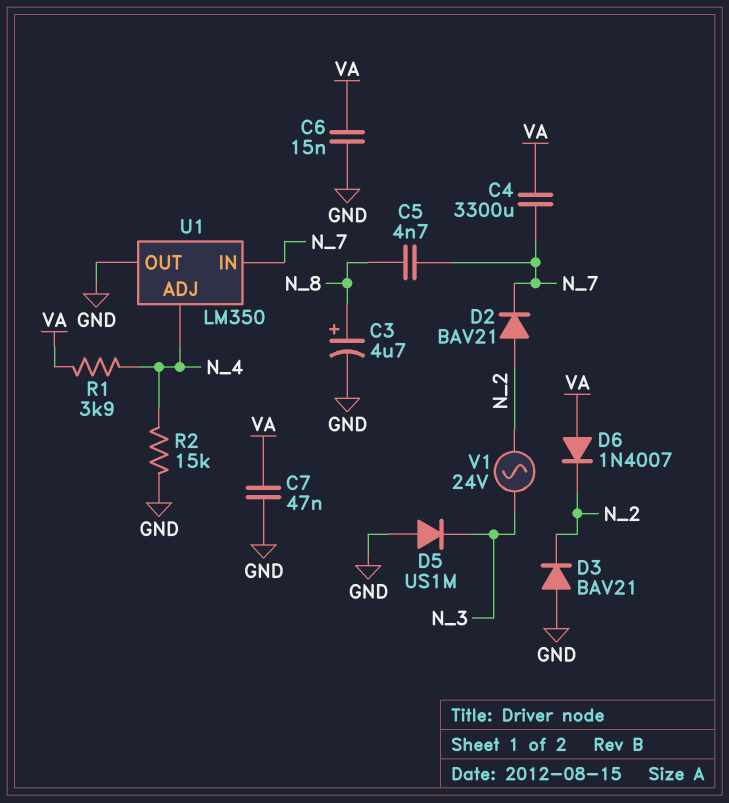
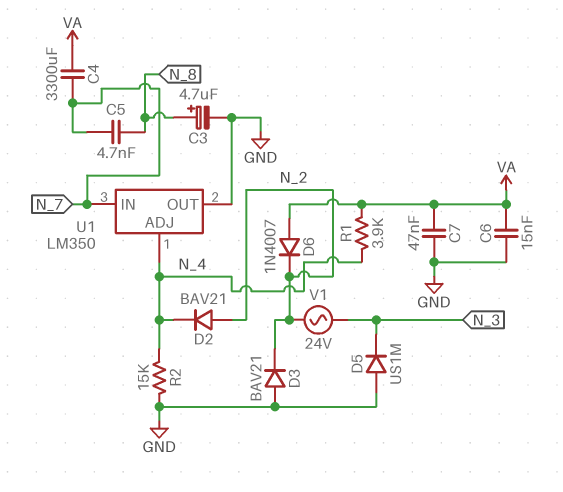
D2: diode BAV21 (A N_2, K N_7) -> diode BAV21 (A N_2, K N_4)

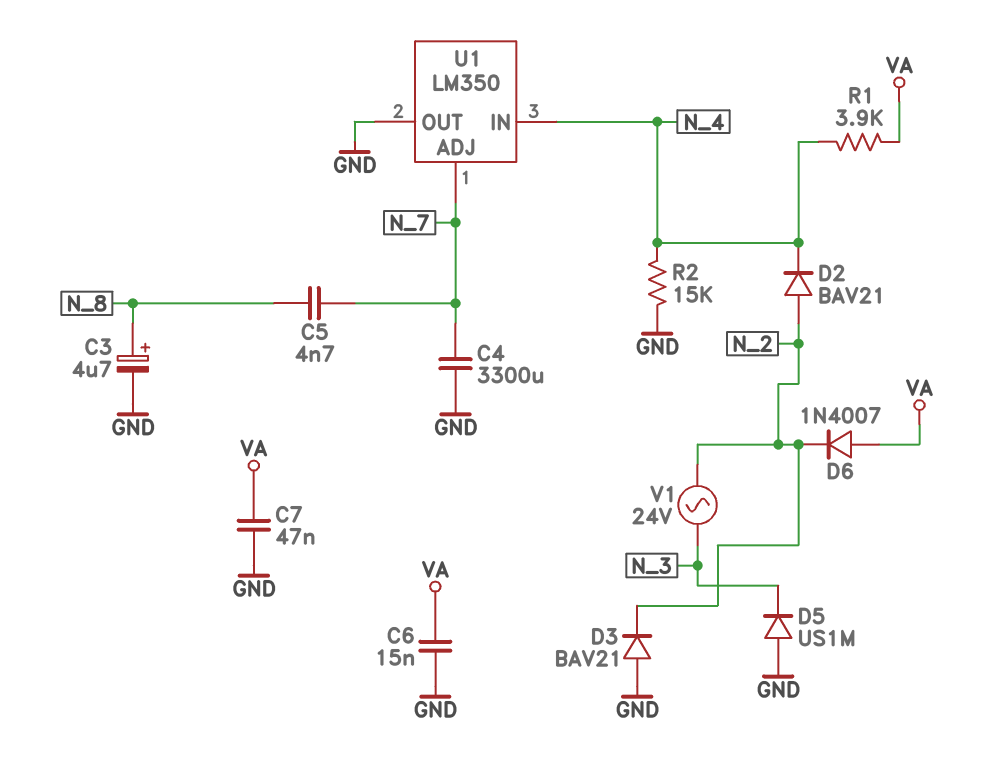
C4: 3300uF (N_7, VA) -> 3300uF (GND, N_7)
U1 pin ADJ: N_4 -> N_7
U1 pin IN: N_7 -> N_4

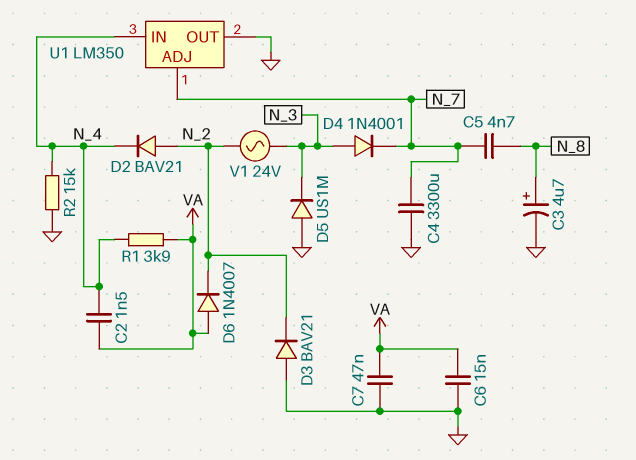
C2: none -> 1.5nF (N_4, VA)
D4: none -> diode 1N4001 (A N_3, K N_7)

